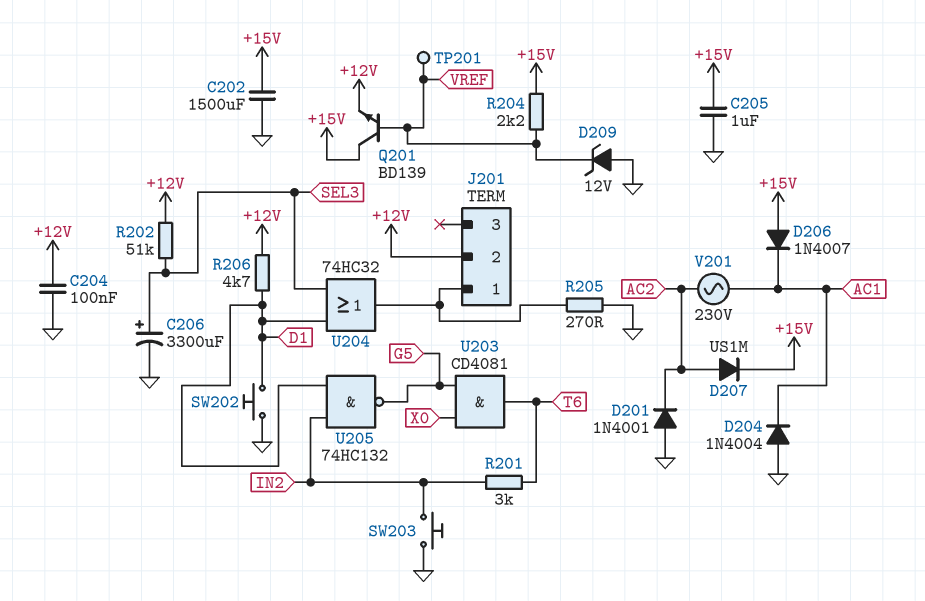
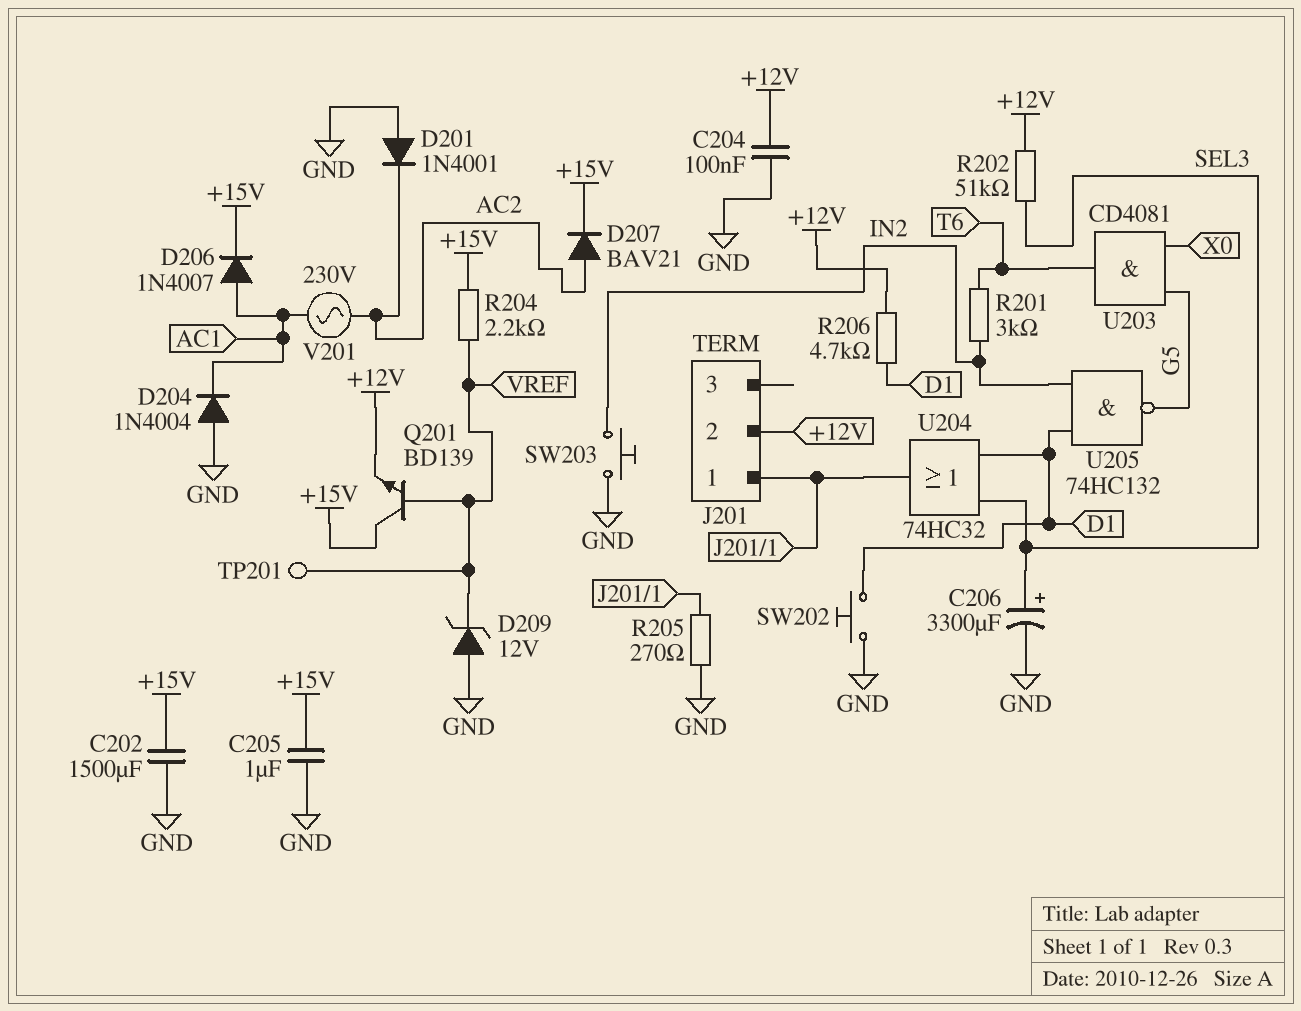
D206: diode 1N4007 (A +15V, K AC1) -> diode 1N4007 (A AC1, K +15V)
D207: diode US1M (A AC2, K +15V) -> diode BAV21 (A AC2, K +15V)

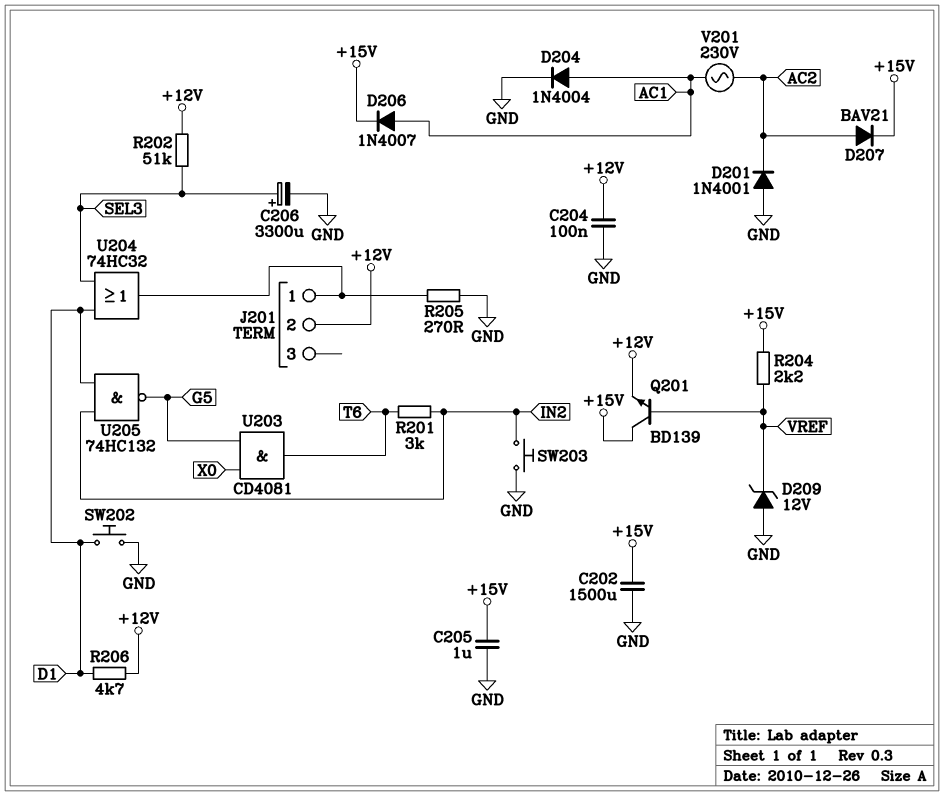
D204: diode 1N4004 (A GND, K AC1) -> diode 1N4004 (A AC1, K GND)
TP201: test point (VREF) -> none

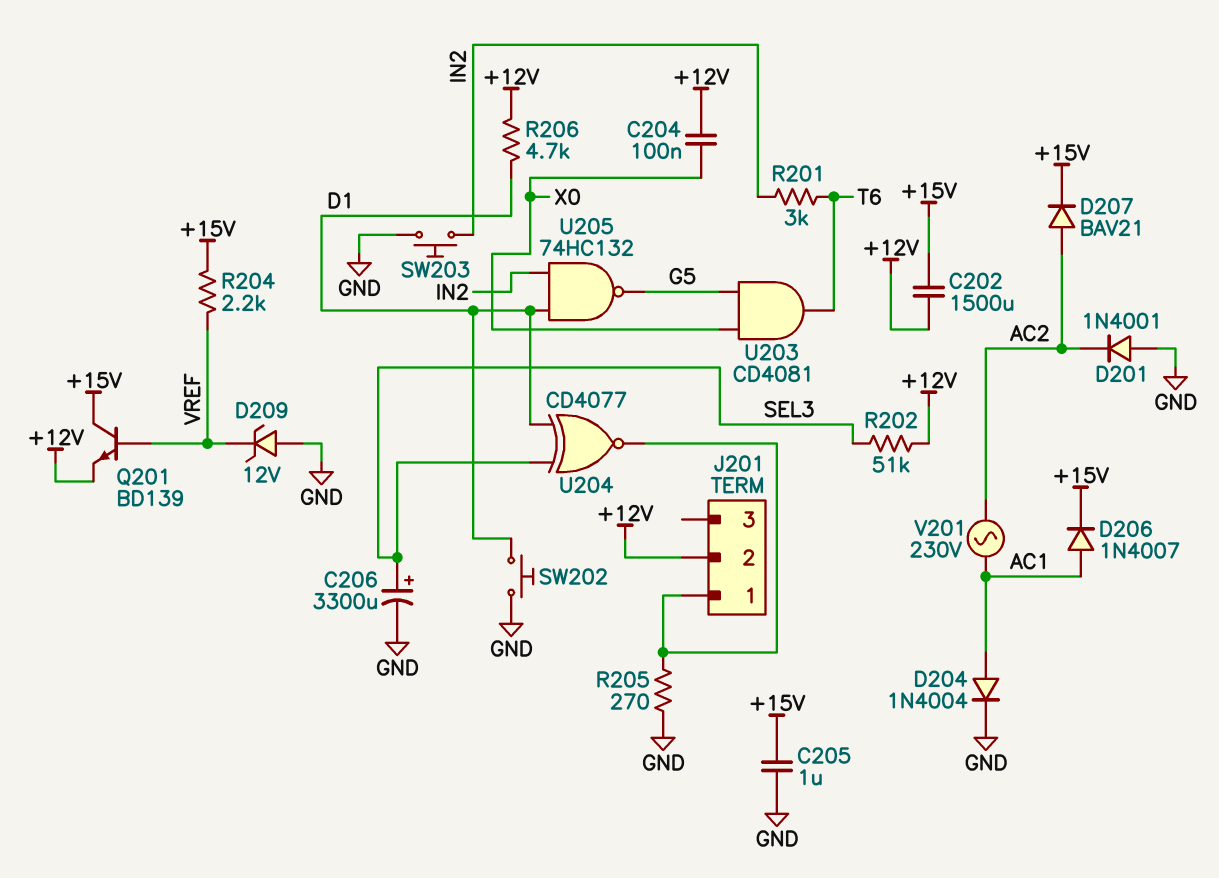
C202: 1500uF (+15V, GND) -> 1500uF (+12V, +15V)
C204: 100nF (+12V, GND) -> 100nF (+12V, X0)
U204: OR 74HC32 (in D1, in SEL3, out J201/1) -> XNOR CD4077 (in D1, in SEL3, out J201/1)

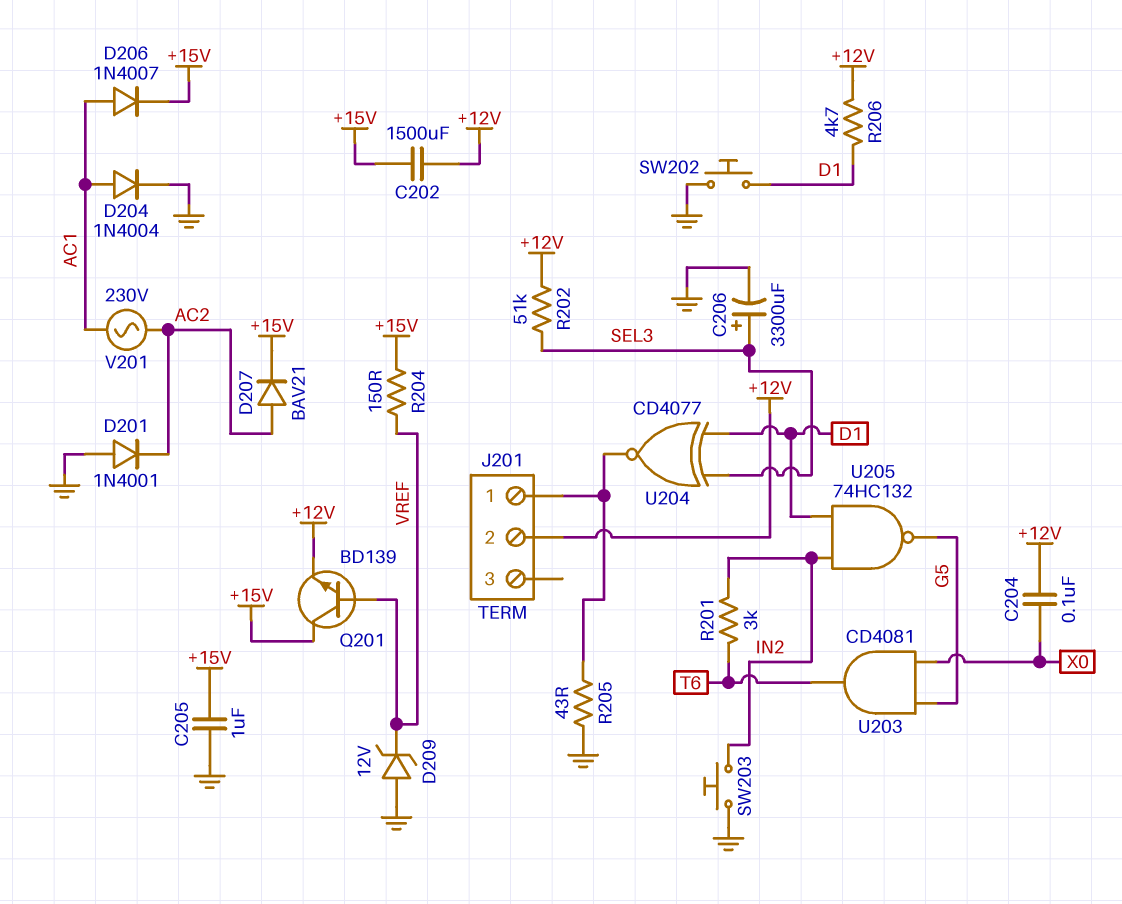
R204: 2.2k (+15V, VREF) -> 150 (+15V, VREF)
R205: 270 (GND, J201/1) -> 43 (GND, J201/1)

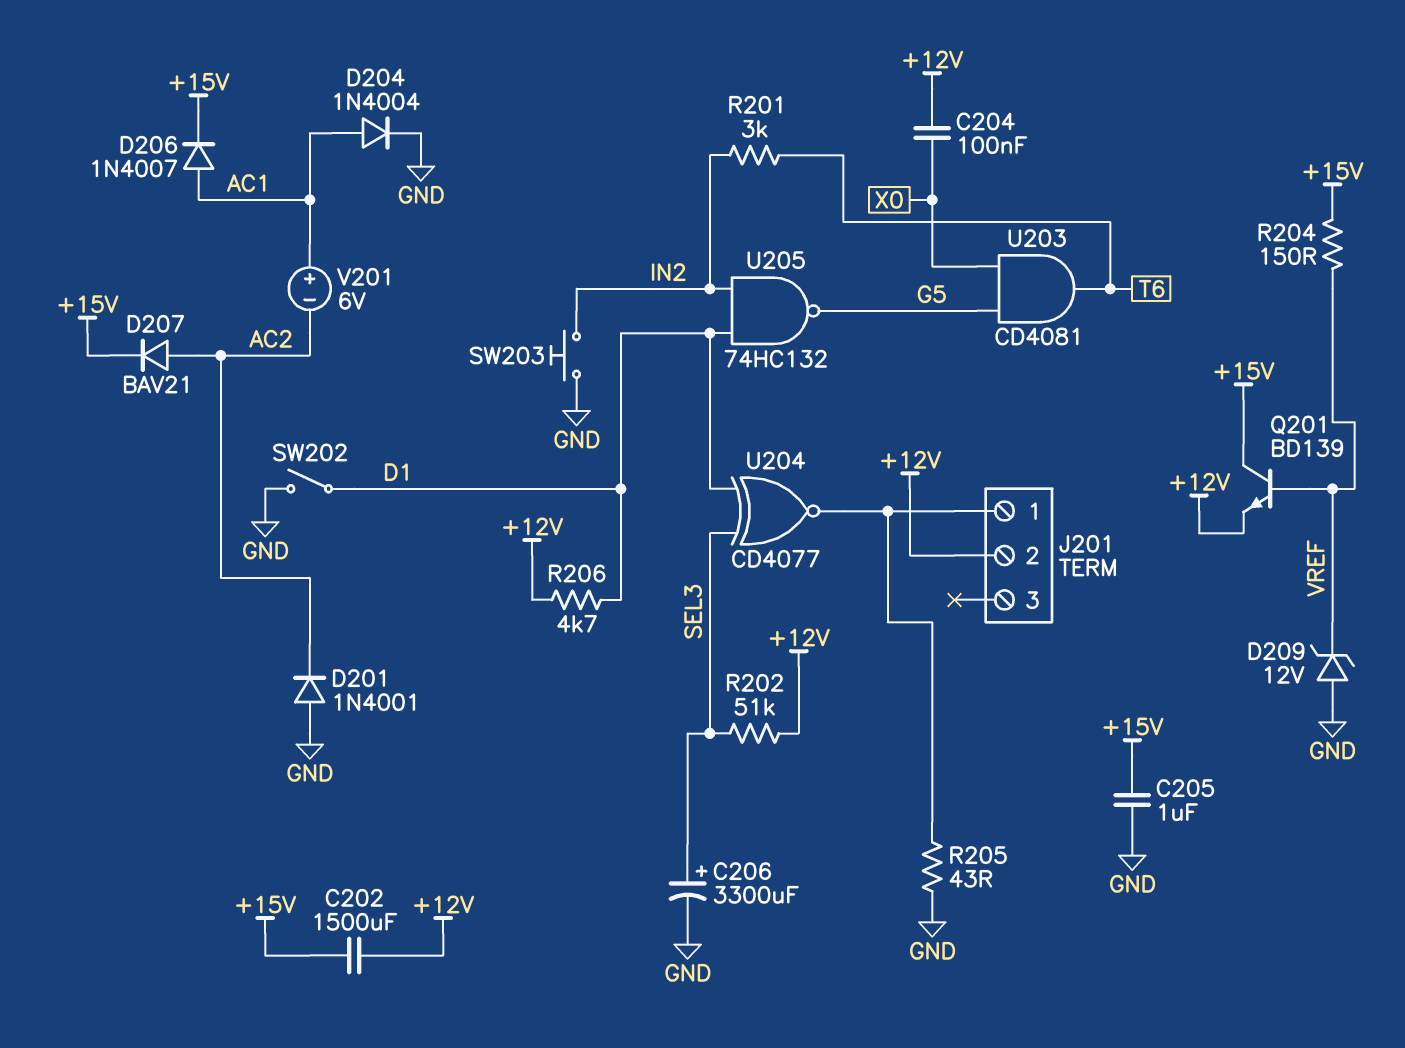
SW202: button (D1, GND) -> switch (D1, GND)
V201: AC 230V (AC1, AC2) -> 6V (plus AC1, minus AC2)

